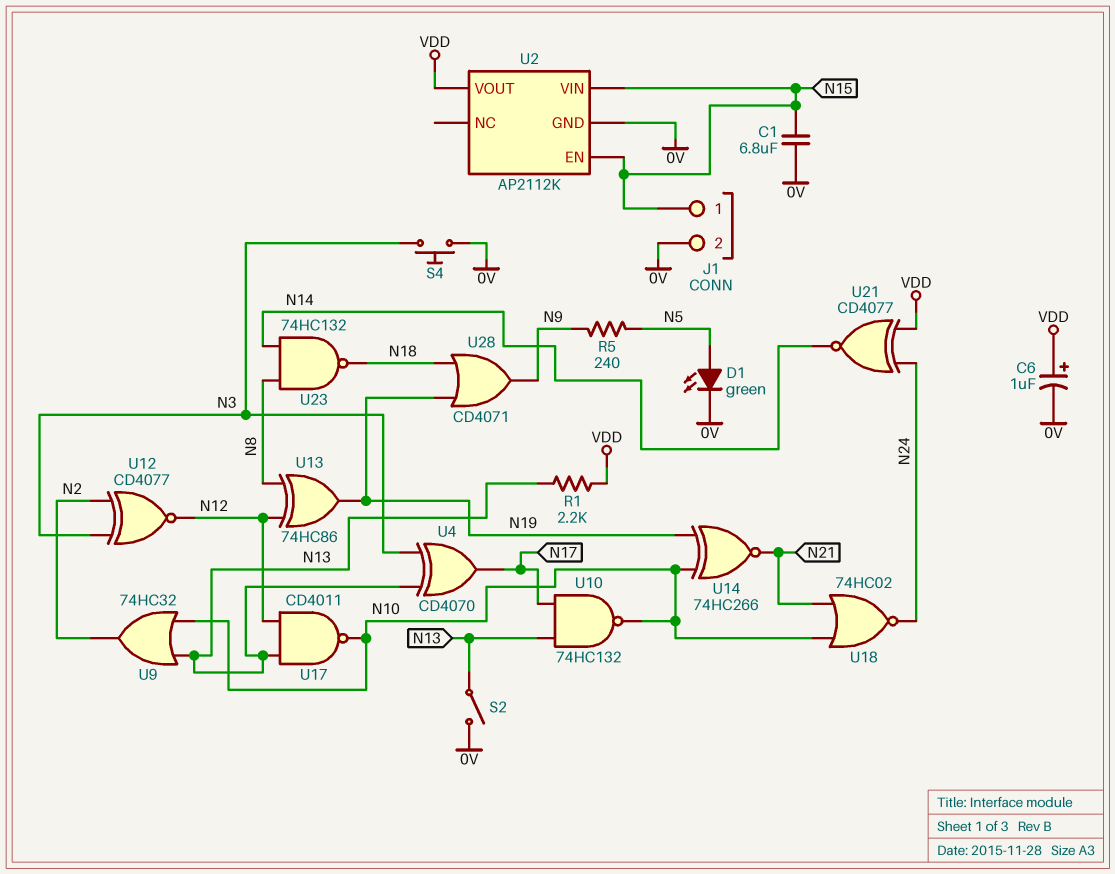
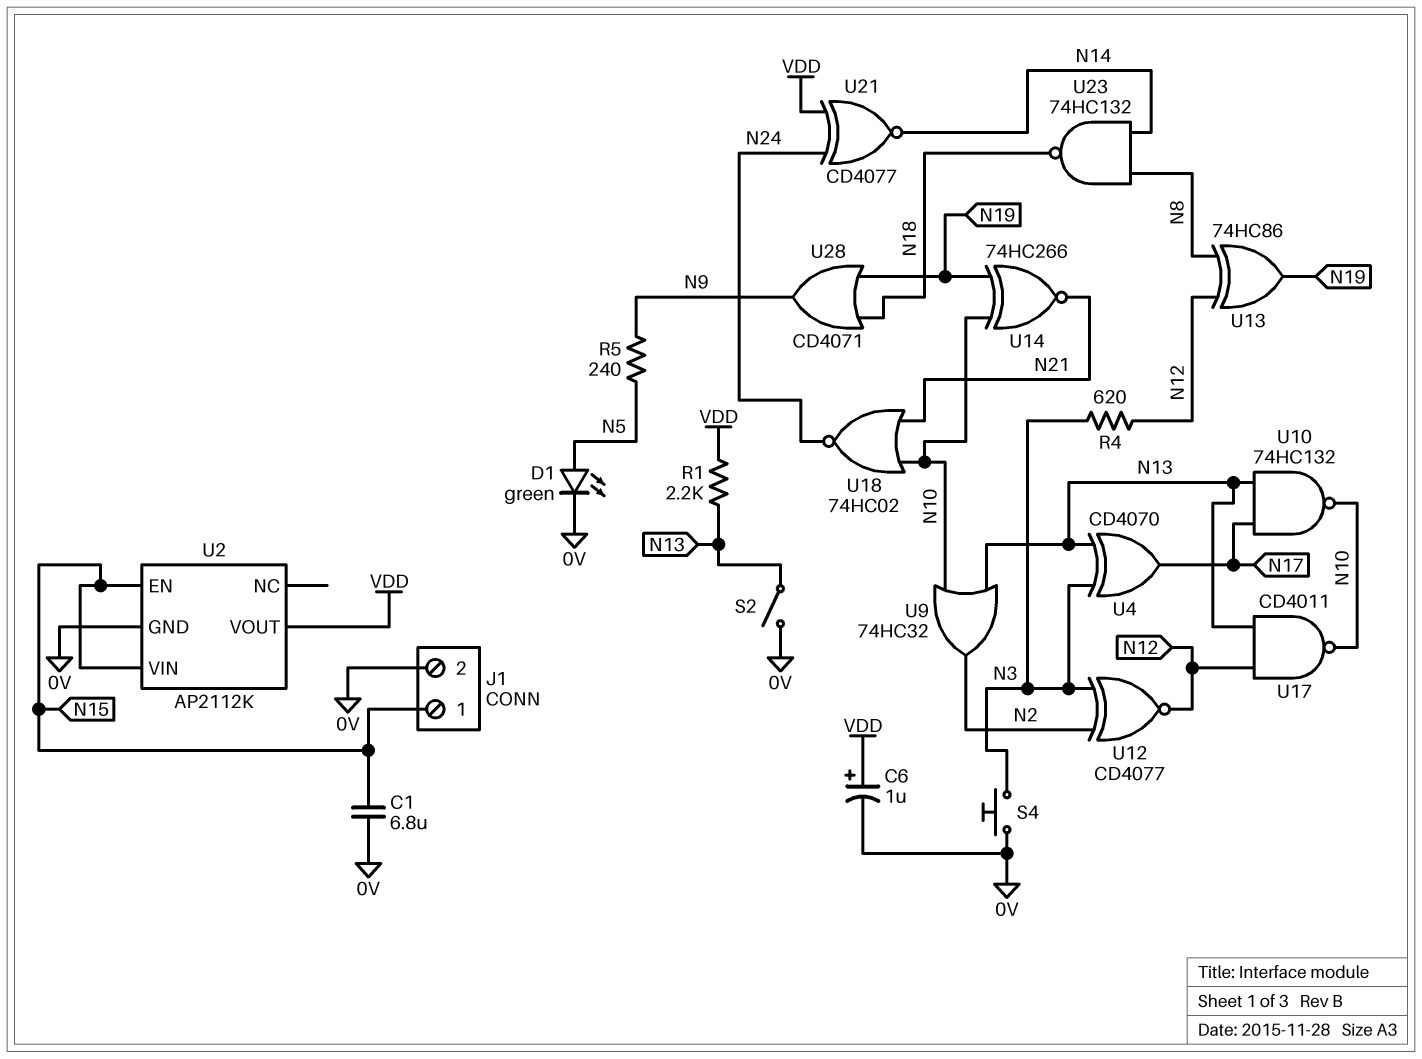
R4: none -> 620 (N3, N12)

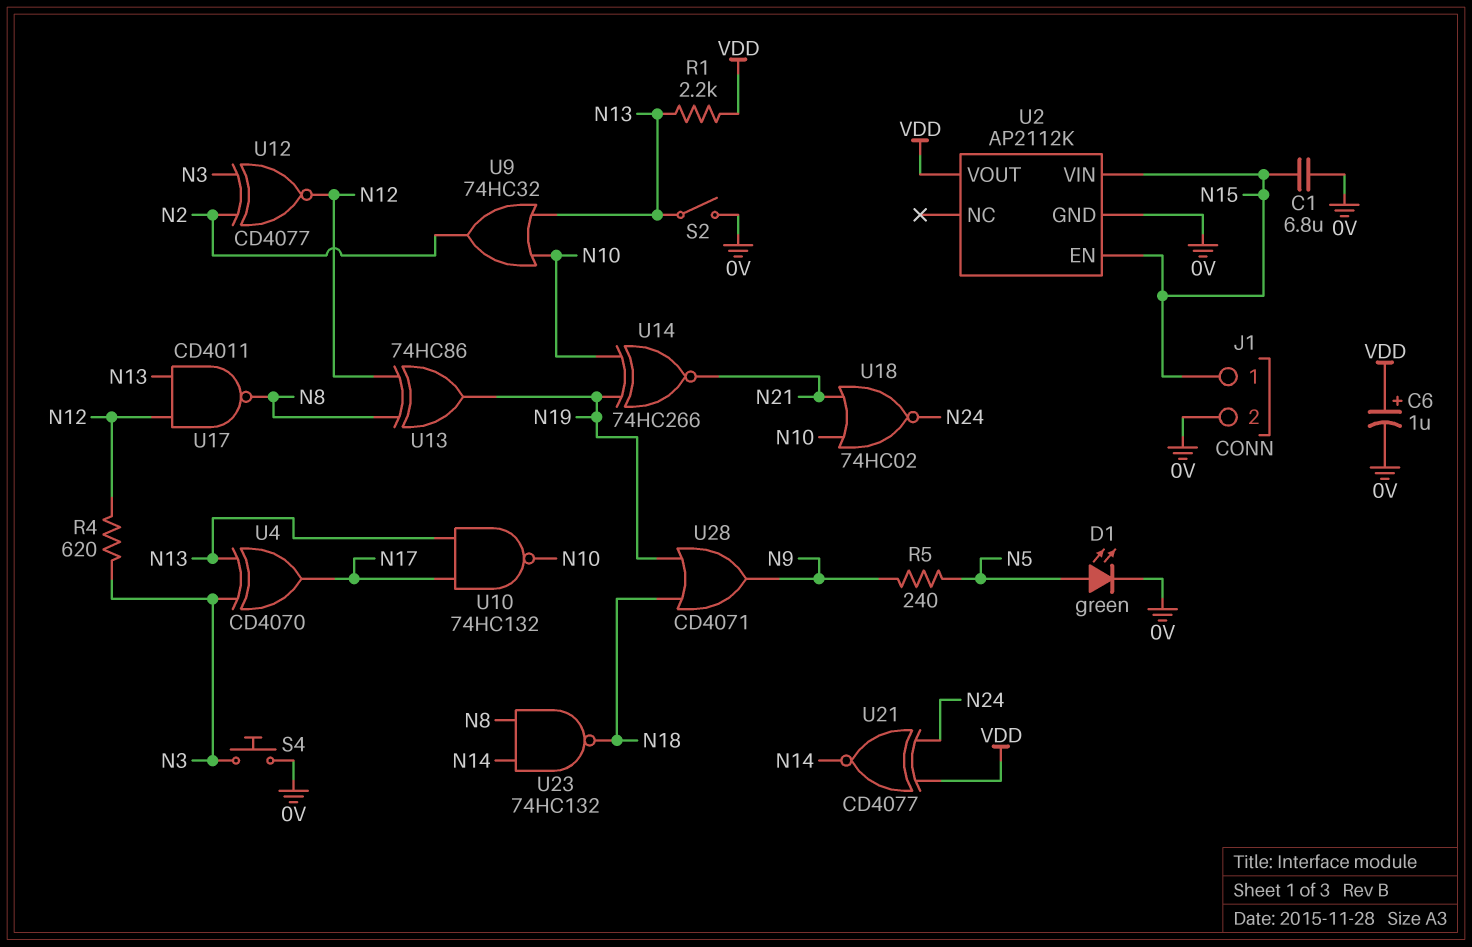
U17: NAND CD4011 (in N12, in N13, out N10) -> NAND CD4011 (in N12, in N13, out N8)

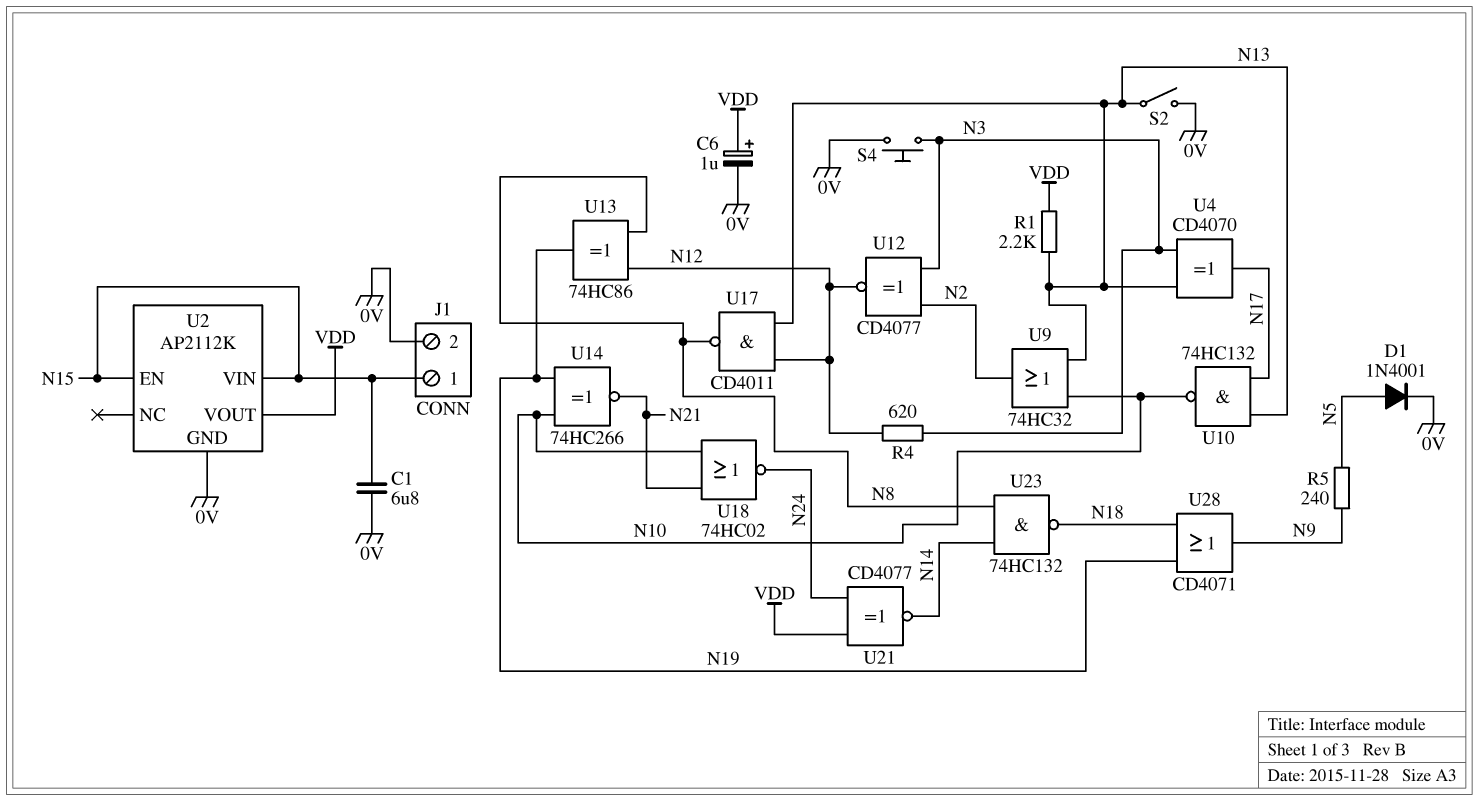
D1: LED green (A N5, K 0V) -> diode 1N4001 (A N5, K 0V)

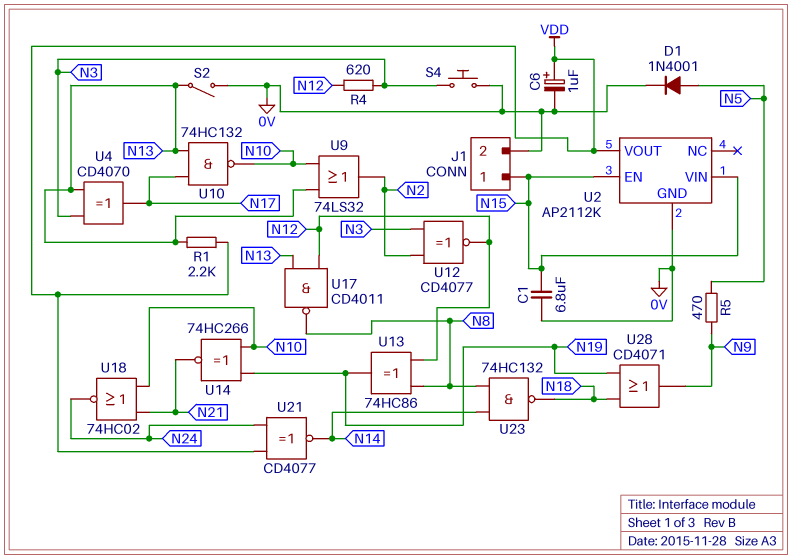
R5: 240 (N5, N9) -> 470 (N5, N9)
U9: OR 74HC32 (in N10, in N13, out N2) -> OR 74LS32 (in N10, in N13, out N2)

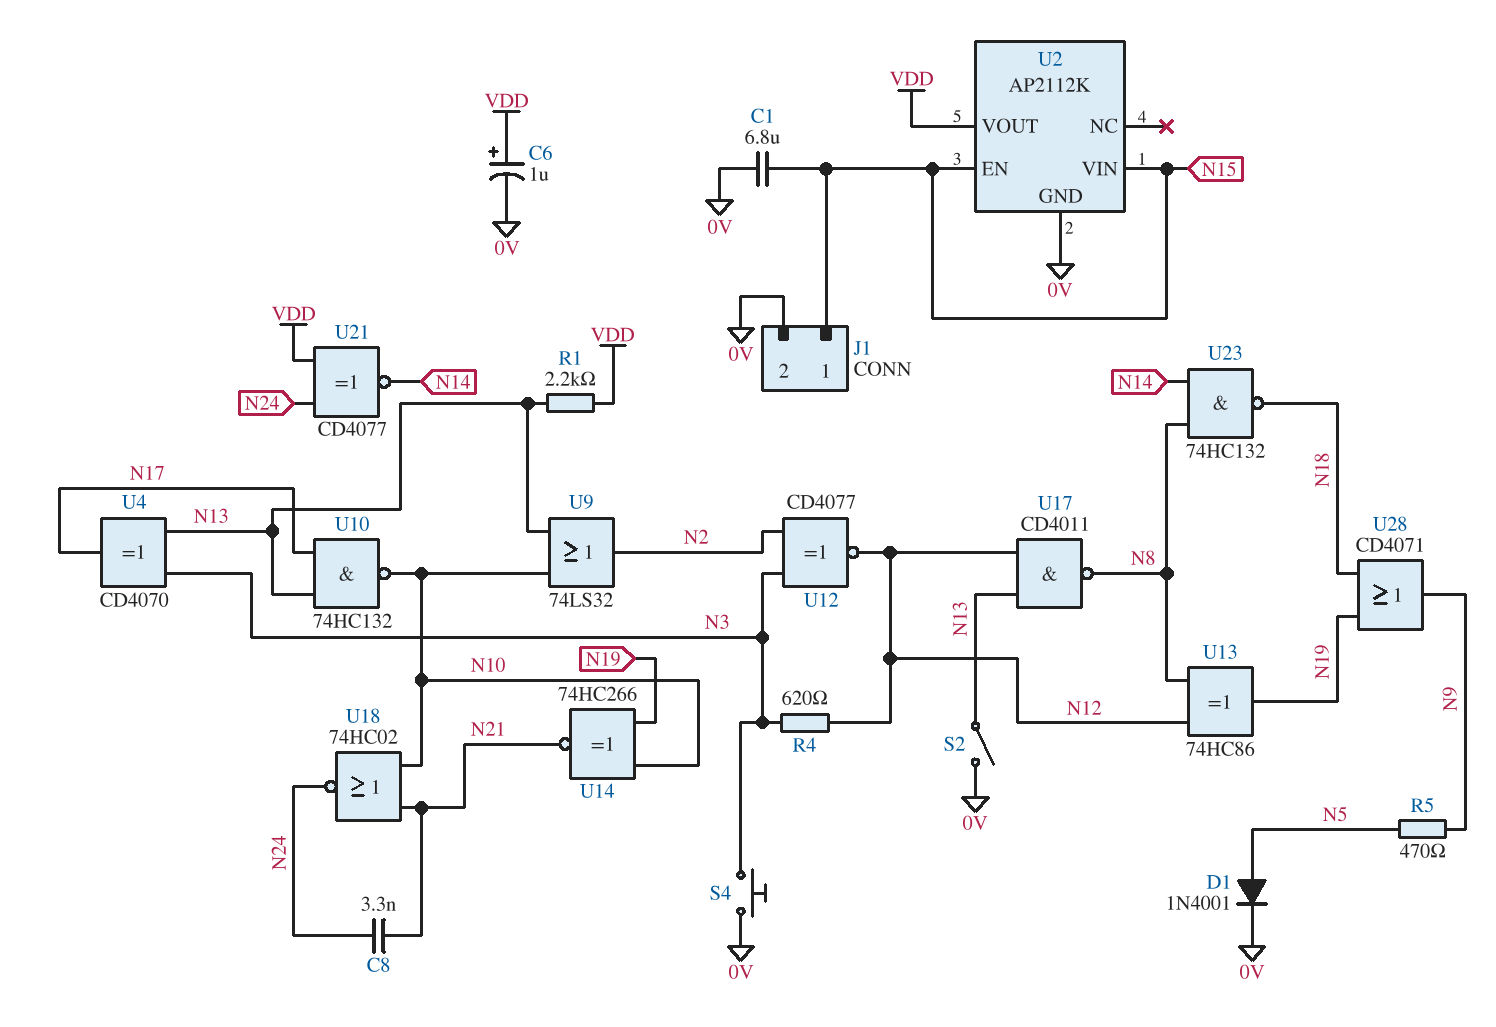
C8: none -> 3.3nF (N21, N24)

